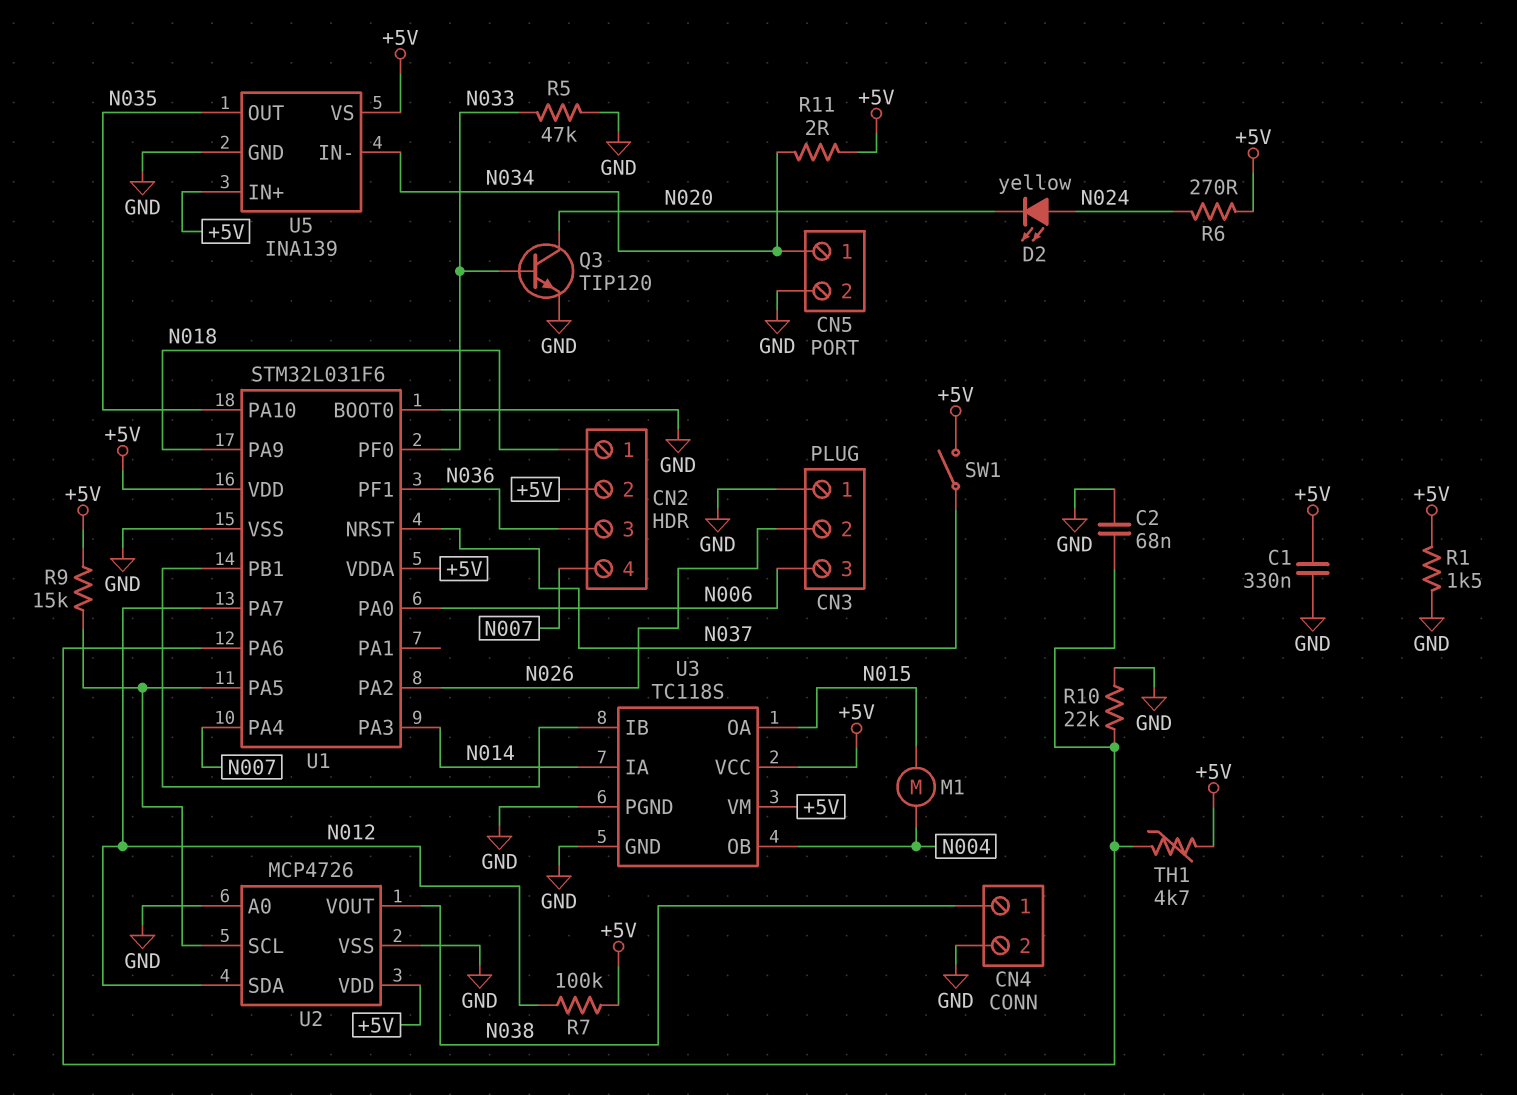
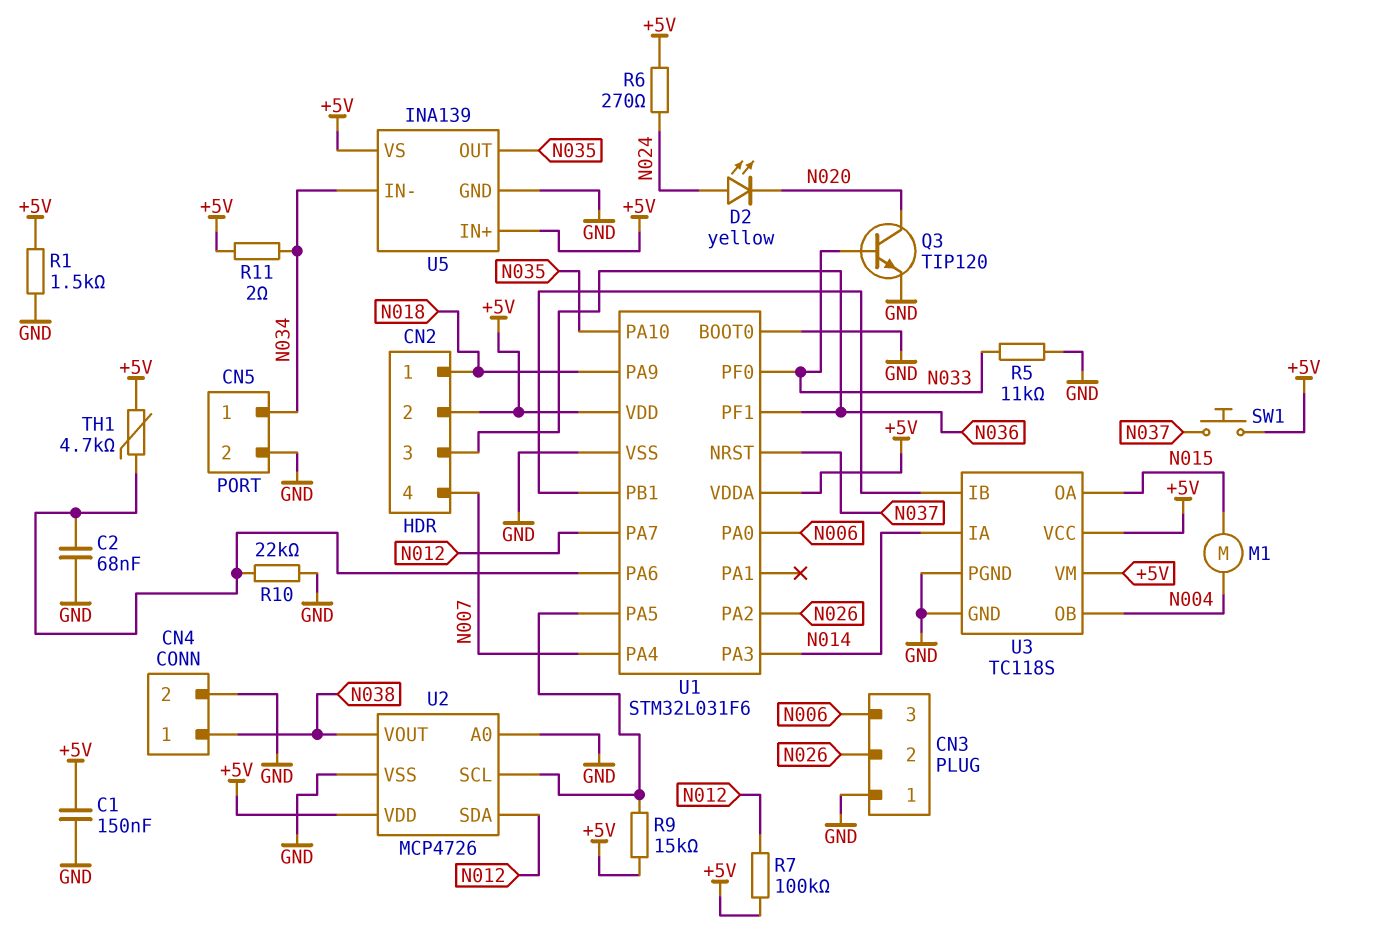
C1: 330nF (+5V, GND) -> 150nF (+5V, GND)
R5: 47k (GND, N033) -> 11k (GND, N033)
SW1: switch (+5V, N037) -> button (+5V, N037)

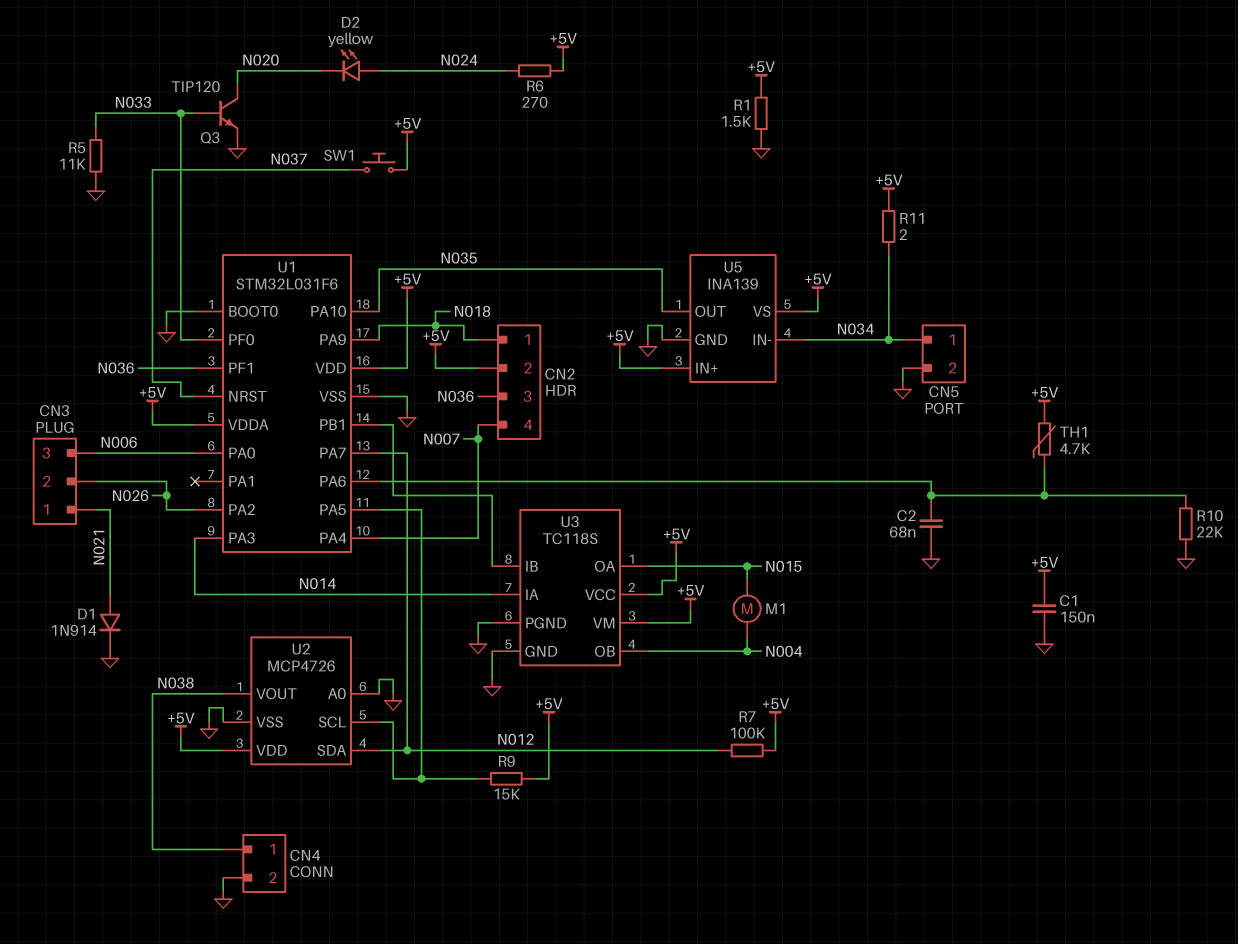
CN3 pin 1: GND -> N021
D1: none -> diode 1N914 (A N021, K GND)

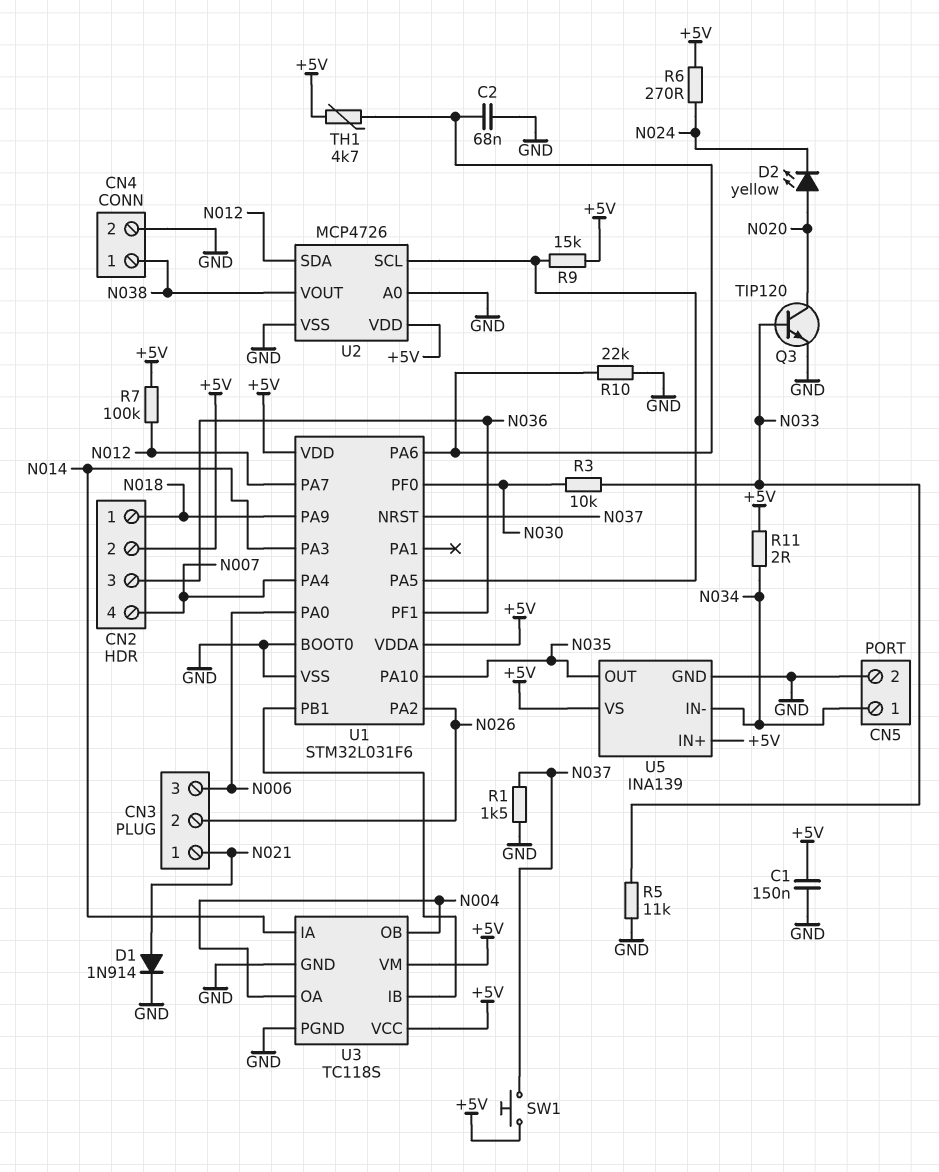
D2: LED yellow (A N024, K N020) -> LED yellow (A N020, K N024)
M1: motor (N004, N015) -> none
R1: 1.5k (+5V, GND) -> 1.5k (GND, N037)
R3: none -> 10k (N030, N033)
U1 pin PF0: N033 -> N030
U3 pin OA: N015 -> N004

